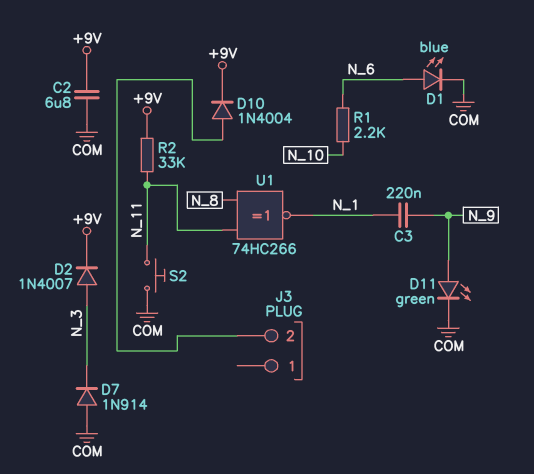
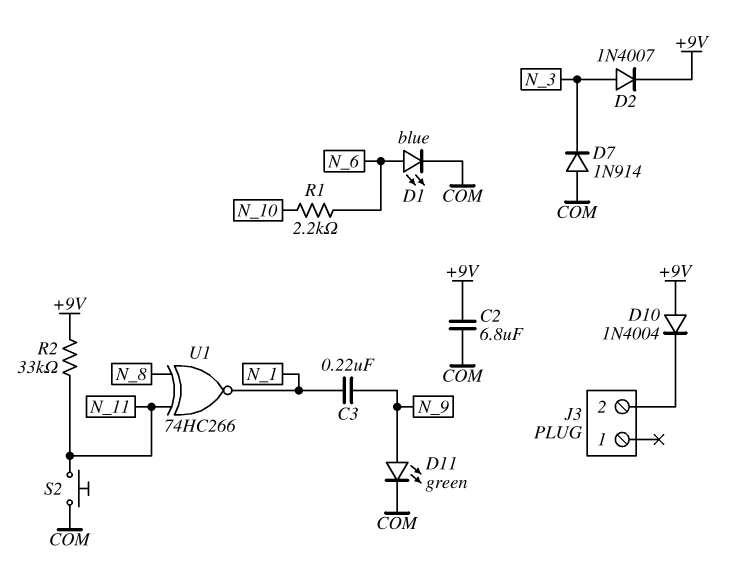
D10: diode 1N4004 (A J3/2, K +9V) -> diode 1N4004 (A +9V, K J3/2)

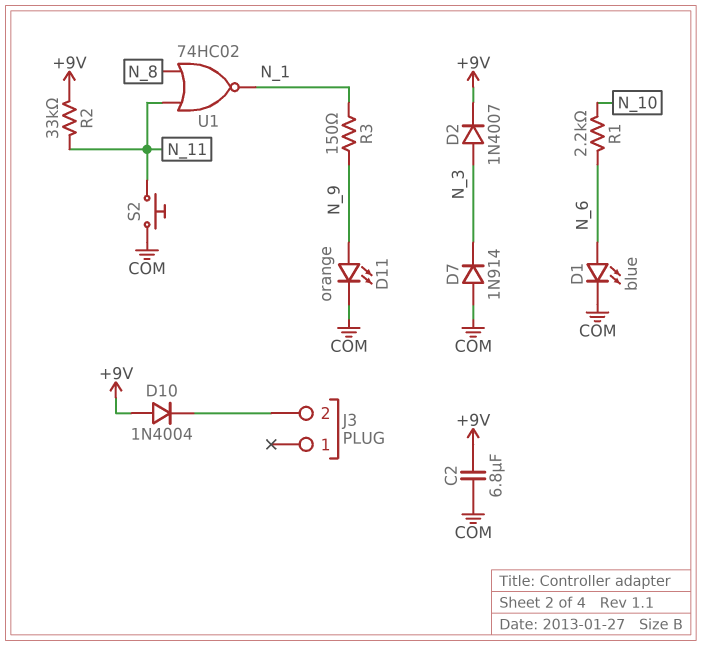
C3: 220nF (N_1, N_9) -> none
D11: LED green (A N_9, K COM) -> LED orange (A N_9, K COM)
R3: none -> 150 (N_1, N_9)
U1: XNOR 74HC266 (in N_8, in N_11, out N_1) -> NOR 74HC02 (in N_8, in N_11, out N_1)

